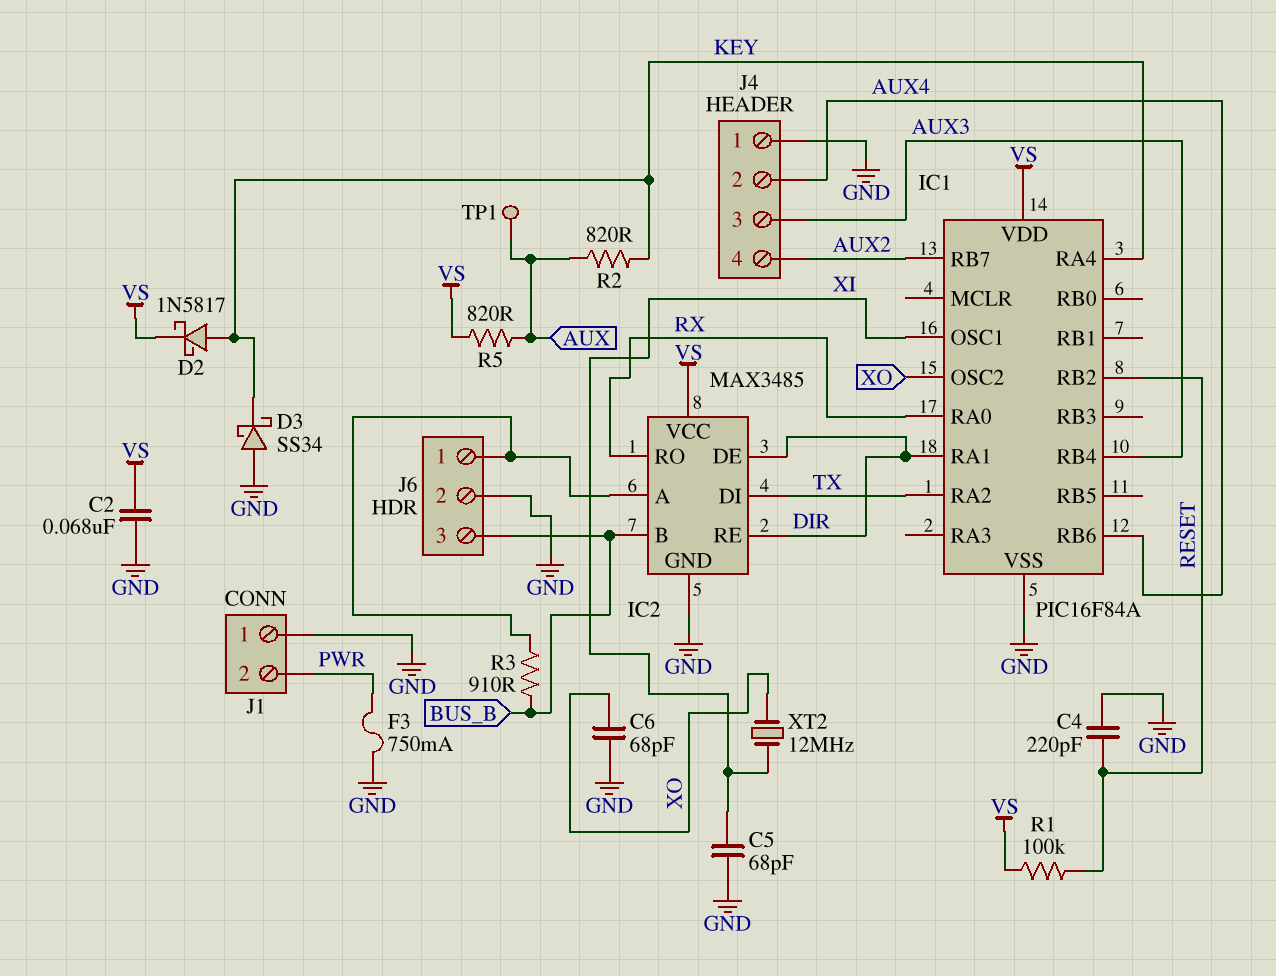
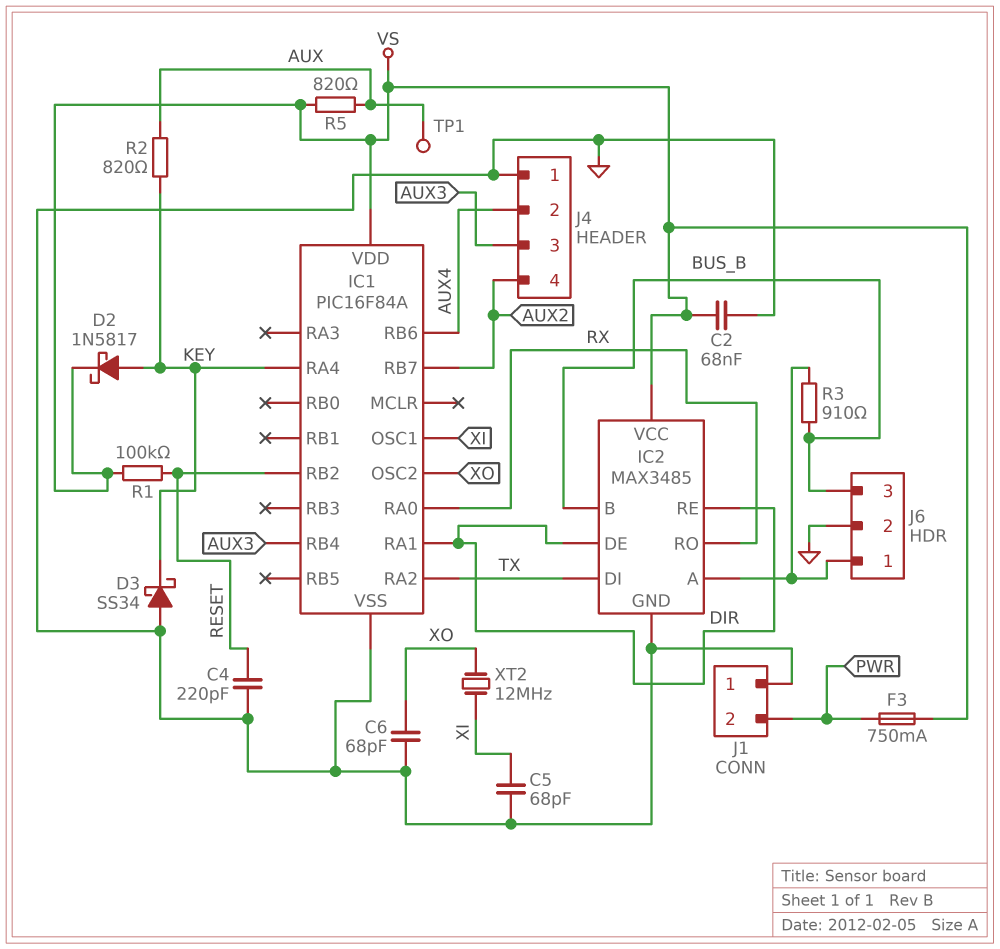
F3: 750mA (GND, PWR) -> 750mA (PWR, VS)

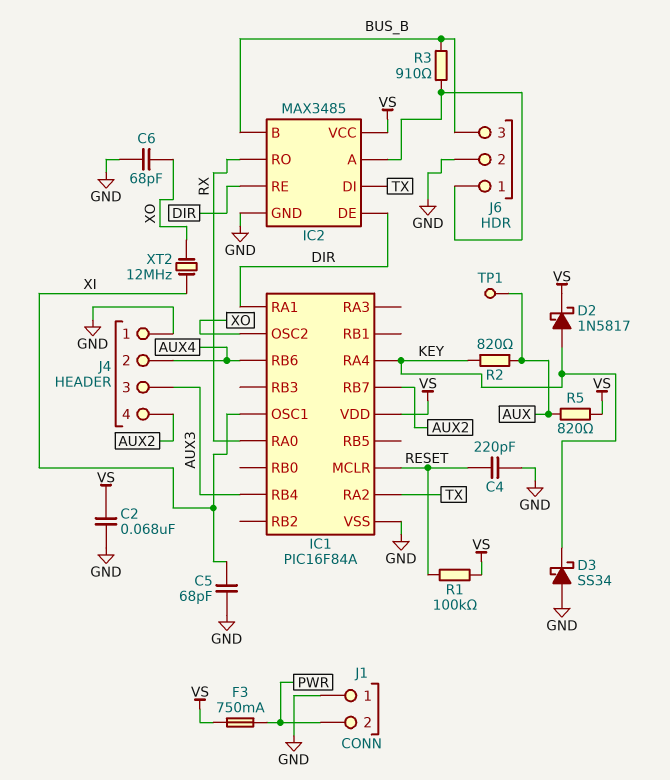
IC1 pin MCLR: none -> RESET
IC1 pin RB2: RESET -> none

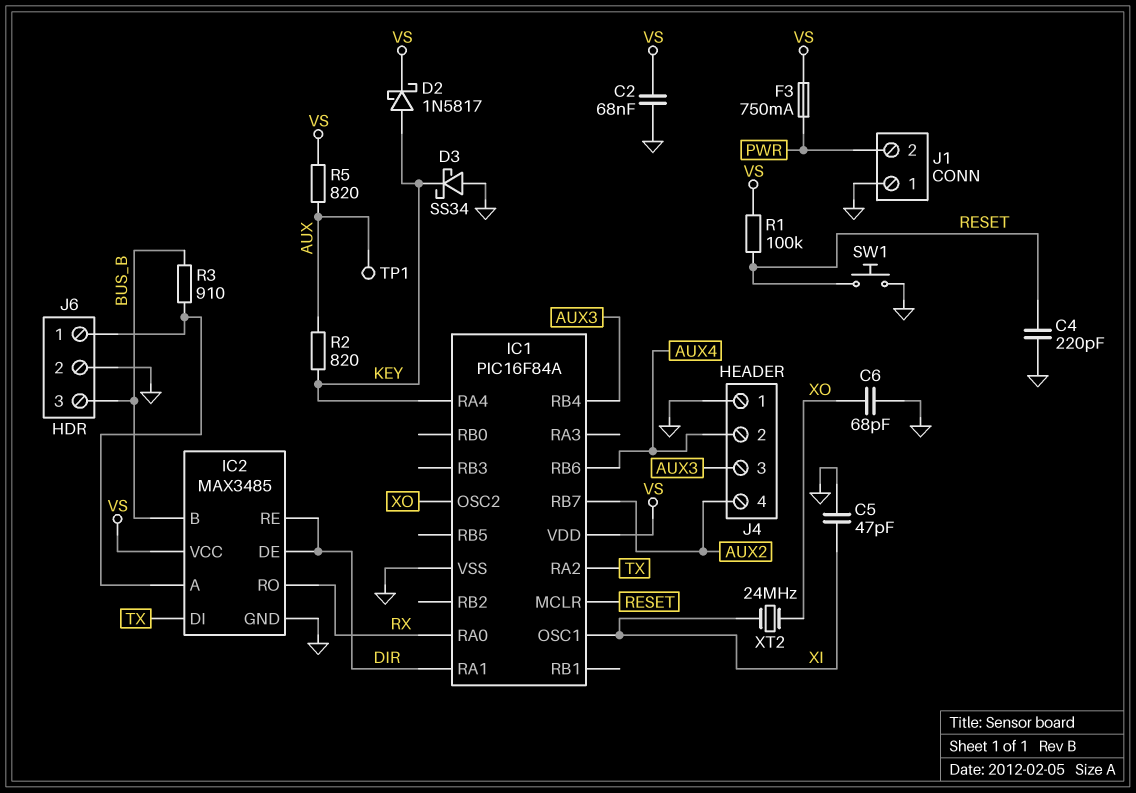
C5: 68pF (GND, XI) -> 47pF (GND, XI)
SW1: none -> button (GND, RESET)
XT2: 12MHz (XI, XO) -> 24MHz (XI, XO)

